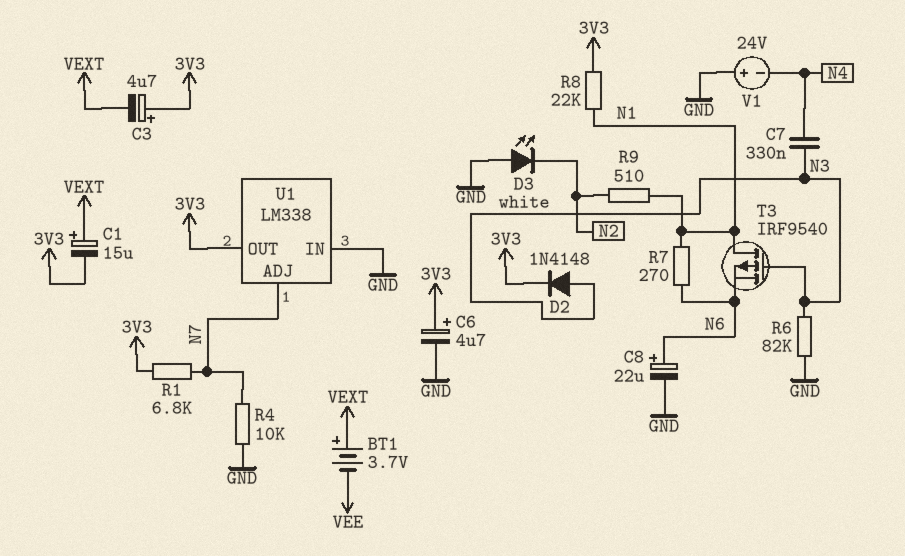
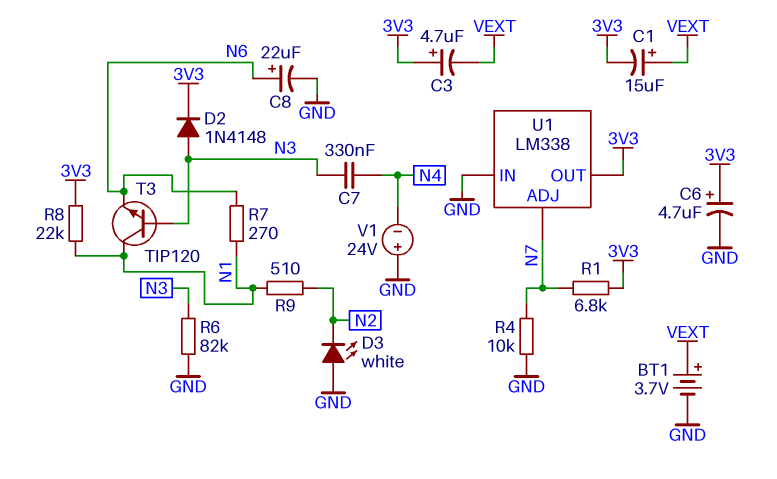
BT1: 3.7V (plus VEXT, minus VEE) -> 3.7V (plus VEXT, minus GND)
T3: PMOS IRF9540 (G N3, D N1, S N6) -> NPN TIP120 (B N3, C N1, E N6)

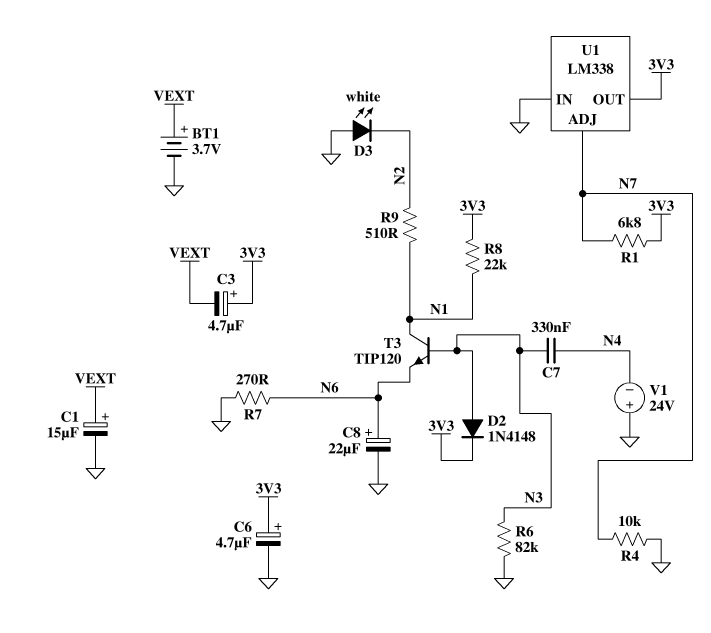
C1: 15uF (plus VEXT, minus 3V3) -> 15uF (plus VEXT, minus GND)
R7: 270 (N1, N6) -> 270 (GND, N6)

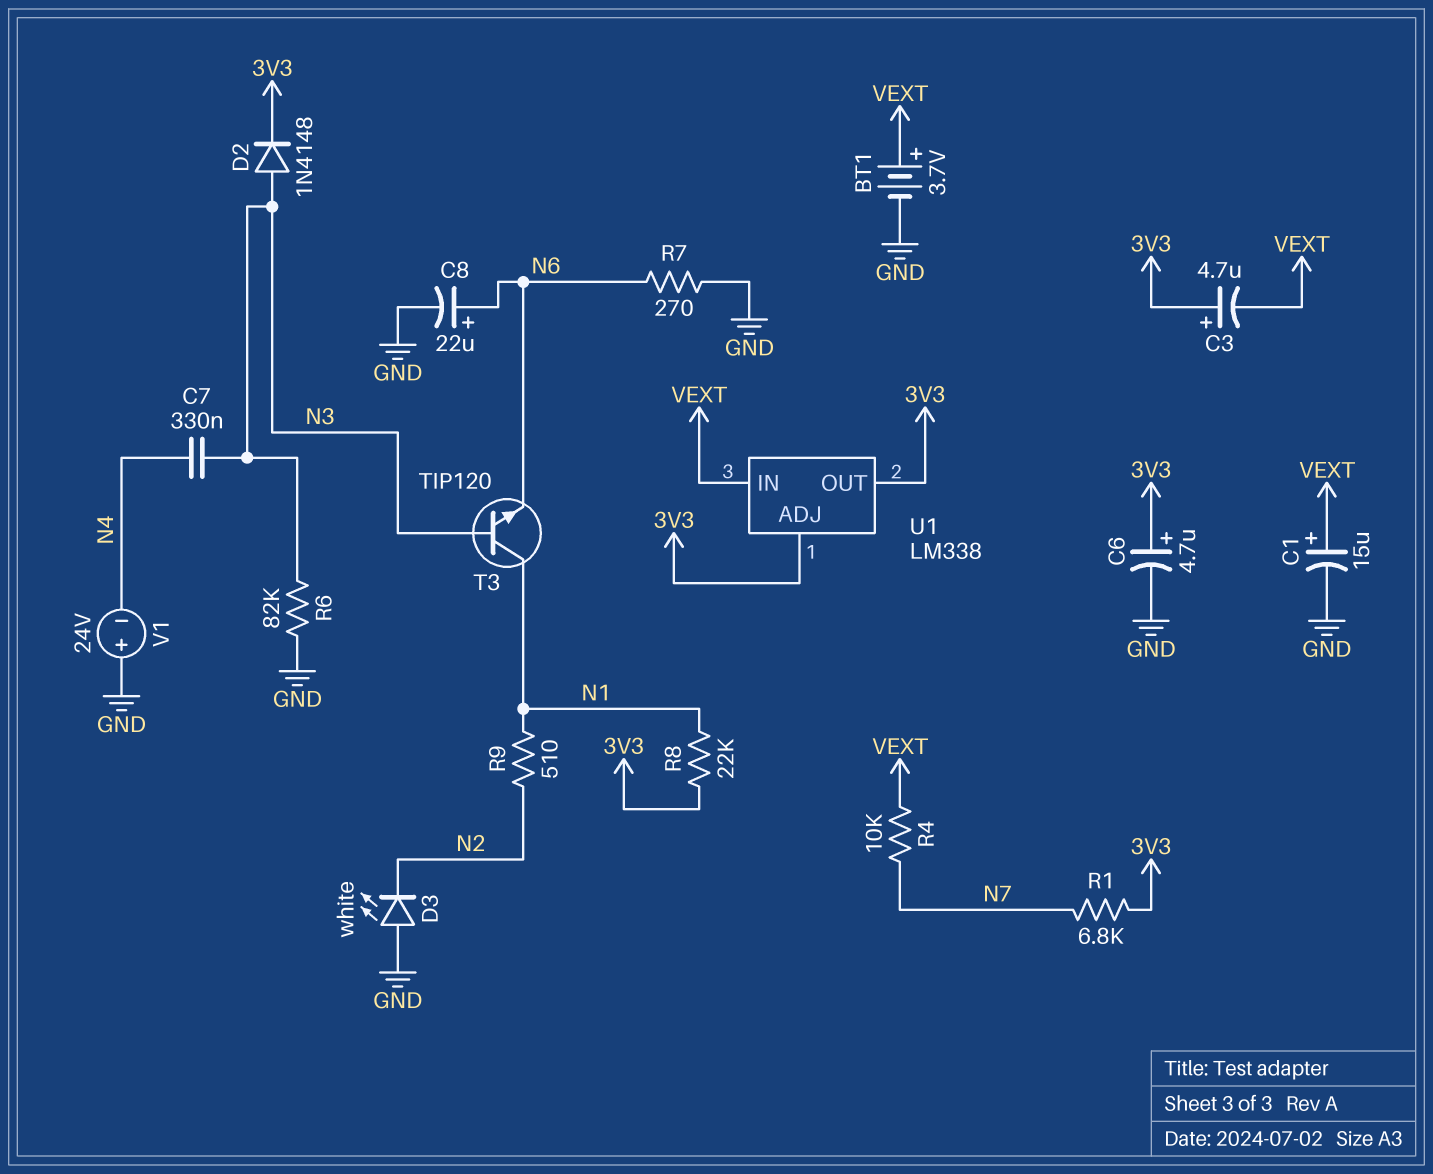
R4: 10k (GND, N7) -> 10k (N7, VEXT)
U1 pin ADJ: N7 -> 3V3
U1 pin IN: GND -> VEXT

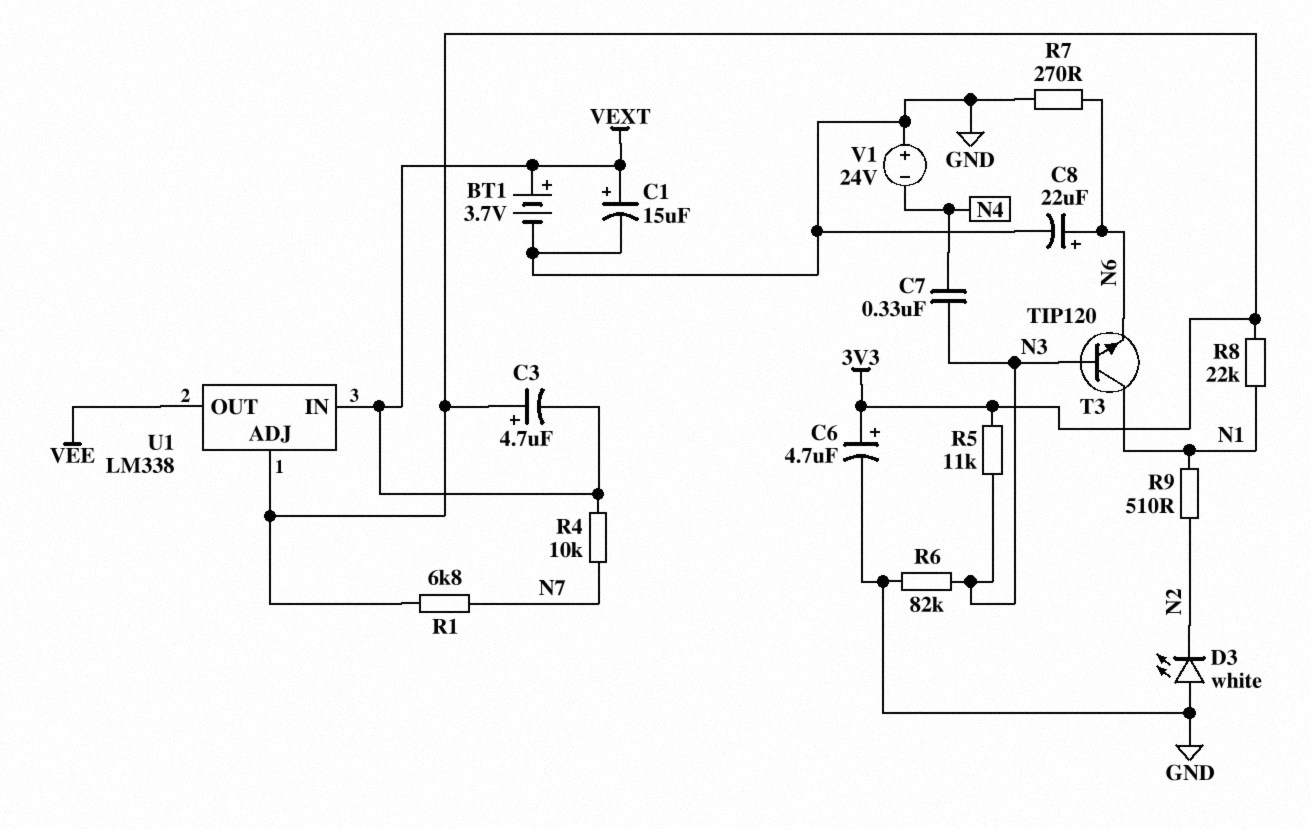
D2: diode 1N4148 (A N3, K 3V3) -> none
R5: none -> 11k (3V3, N3)
U1 pin OUT: 3V3 -> VEE

